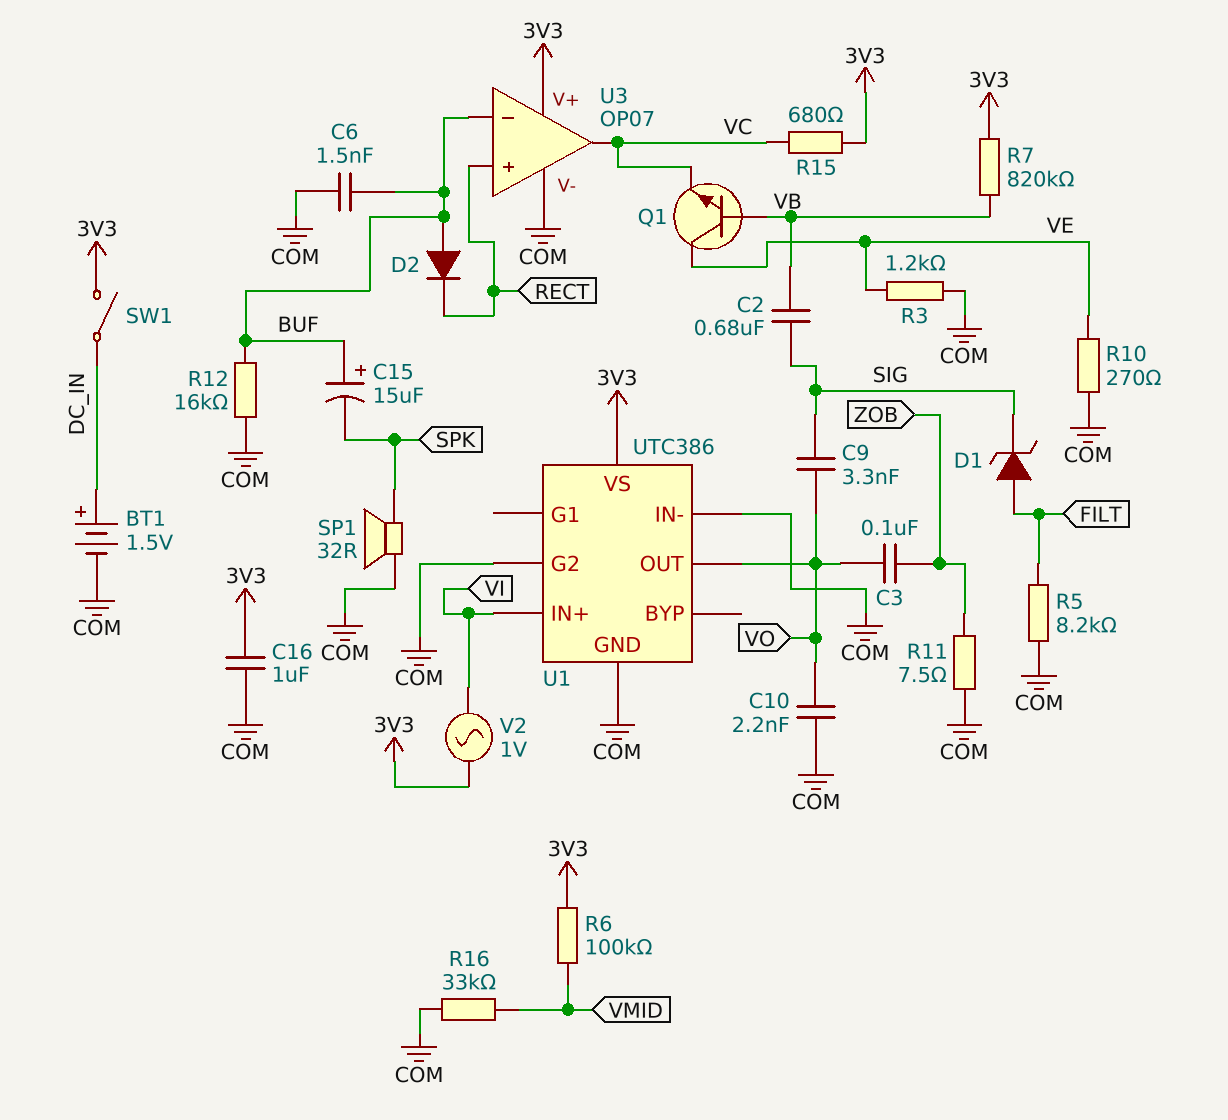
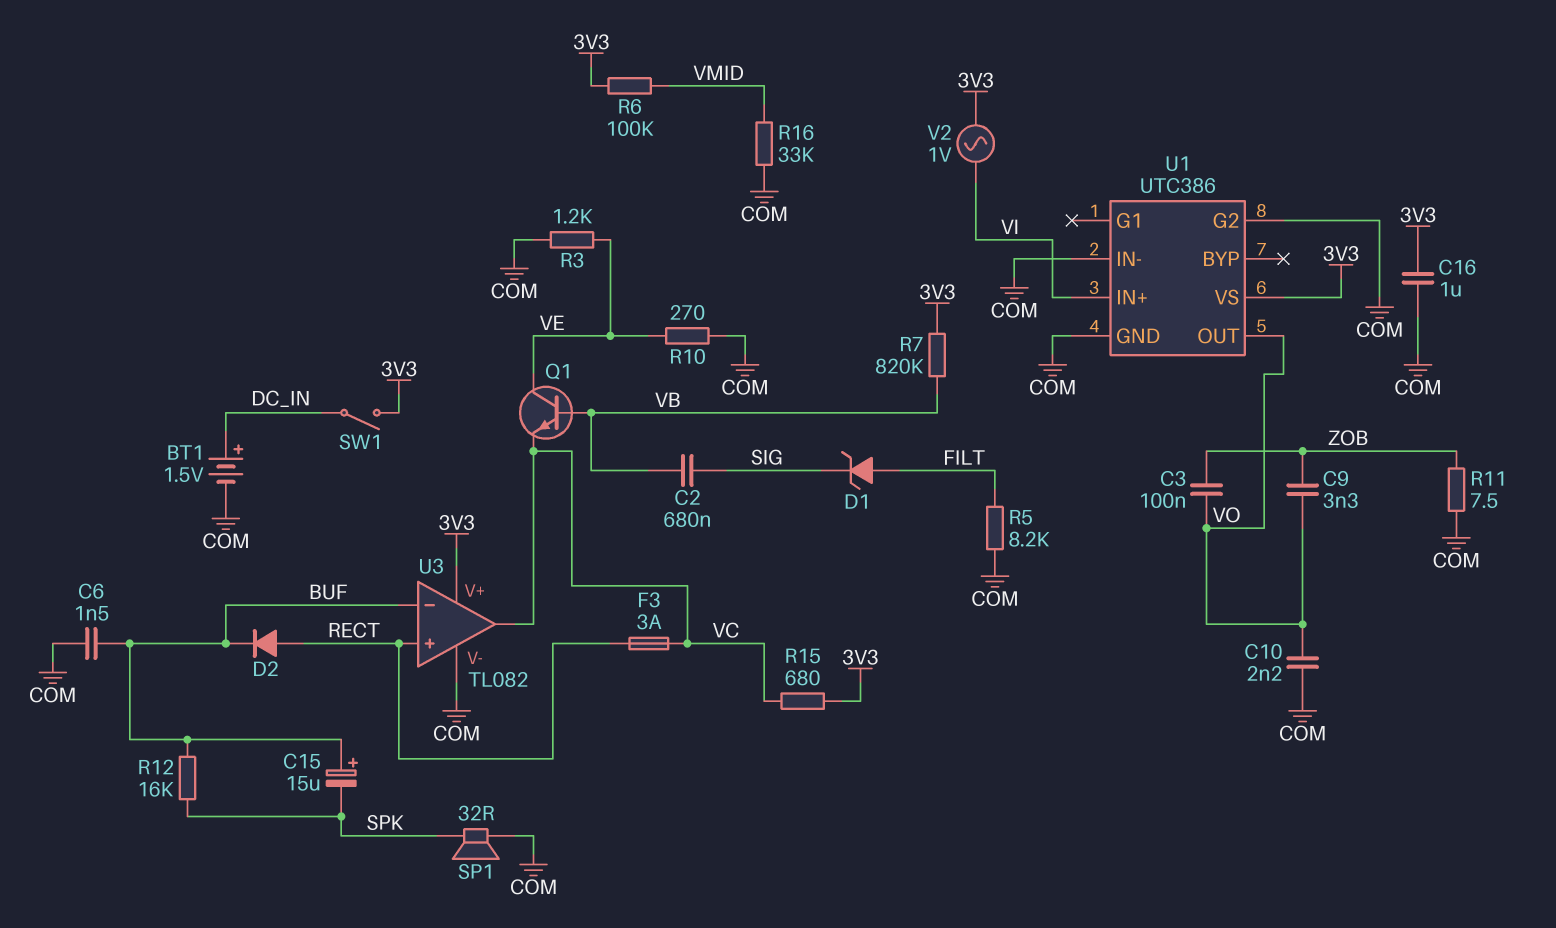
C9: 3.3nF (SIG, VO) -> 3.3nF (VO, ZOB)
D2: diode (A BUF, K RECT) -> diode (A RECT, K BUF)
F3: none -> 3A (RECT, VC)
R12: 16k (BUF, COM) -> 16k (BUF, SPK)
U3: OP07 -> TL082

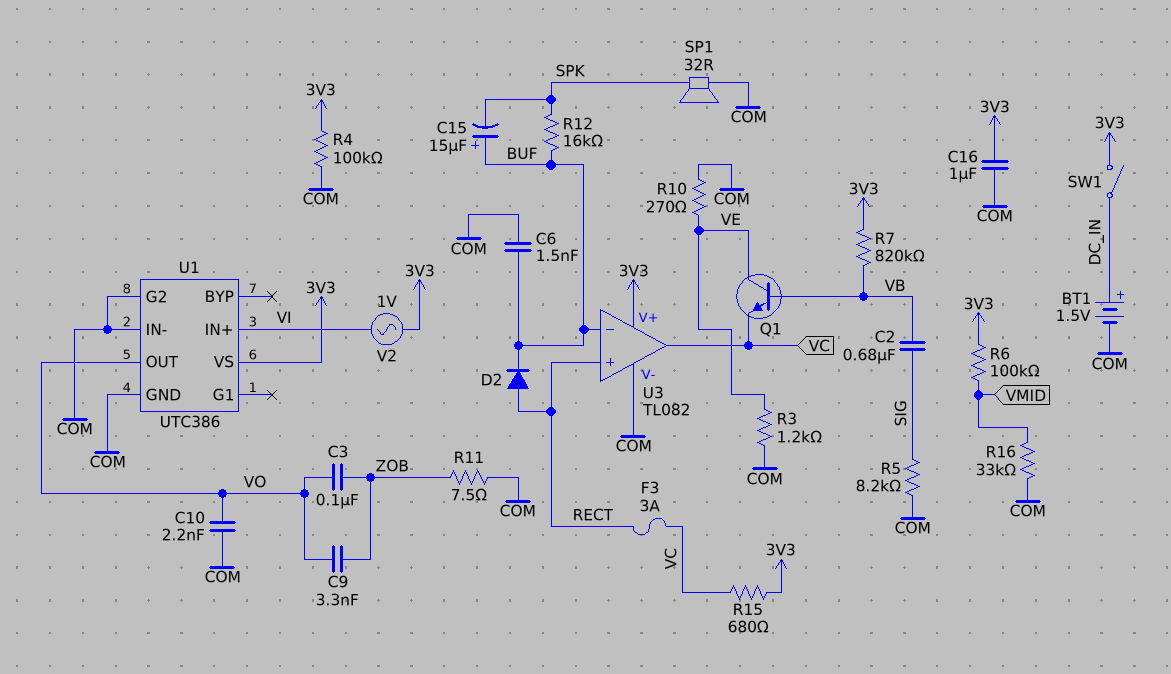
D1: zener (A FILT, K SIG) -> none
R4: none -> 100k (3V3, COM)
R5: 8.2k (COM, FILT) -> 8.2k (COM, SIG)

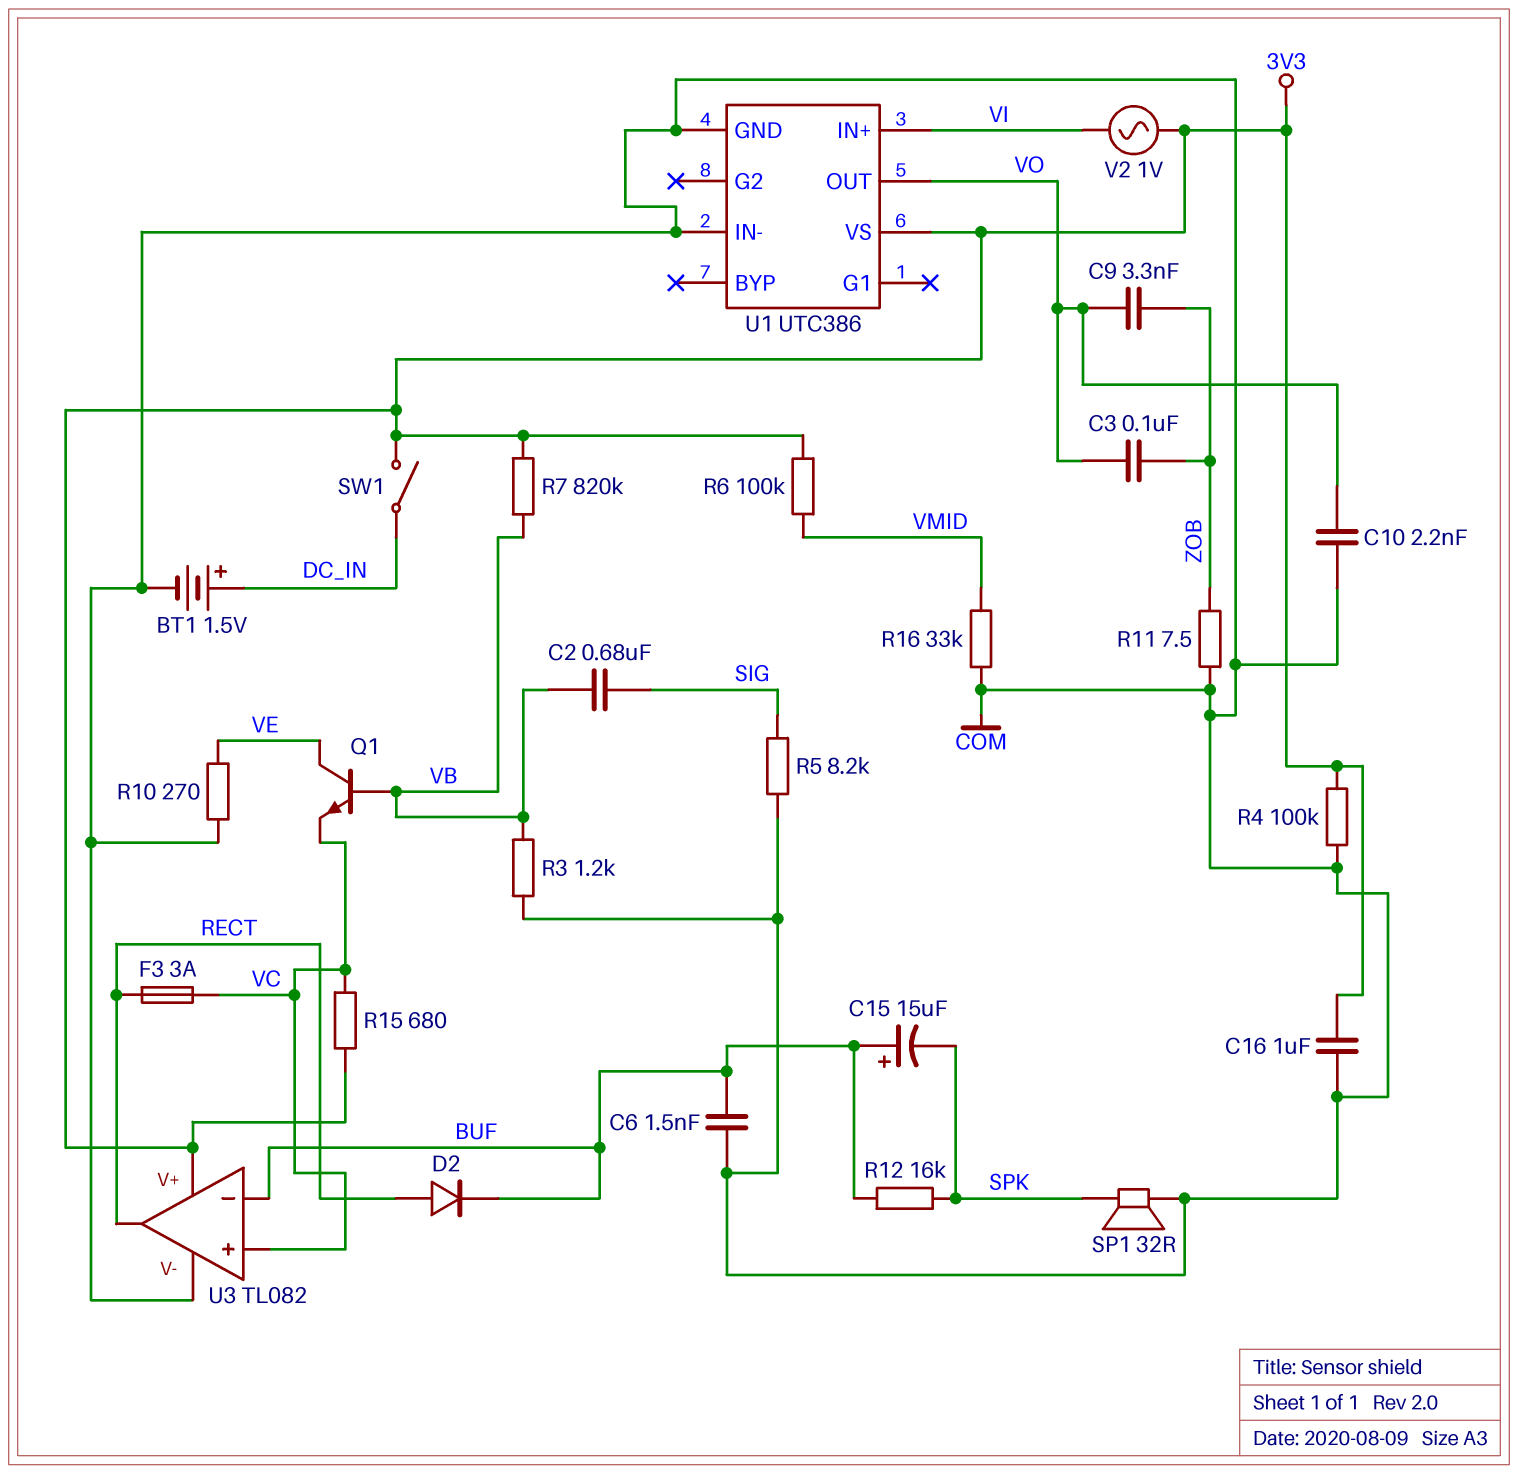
R3: 1.2k (COM, VE) -> 1.2k (COM, VB)
U1 pin G2: COM -> none
U3 pin in+: RECT -> VC
U3 pin out: VC -> RECT

